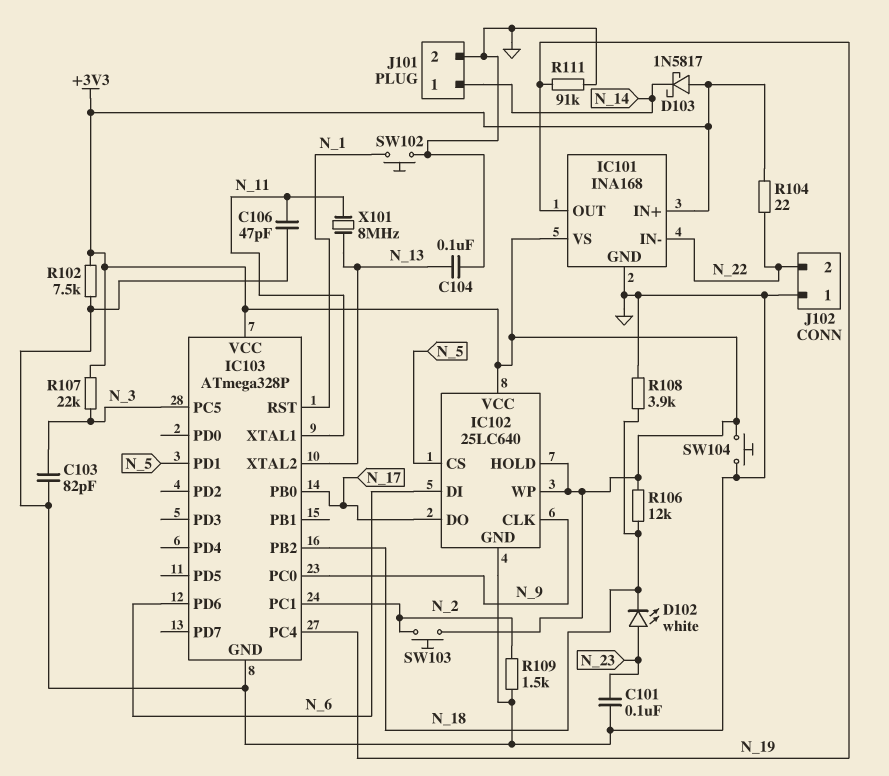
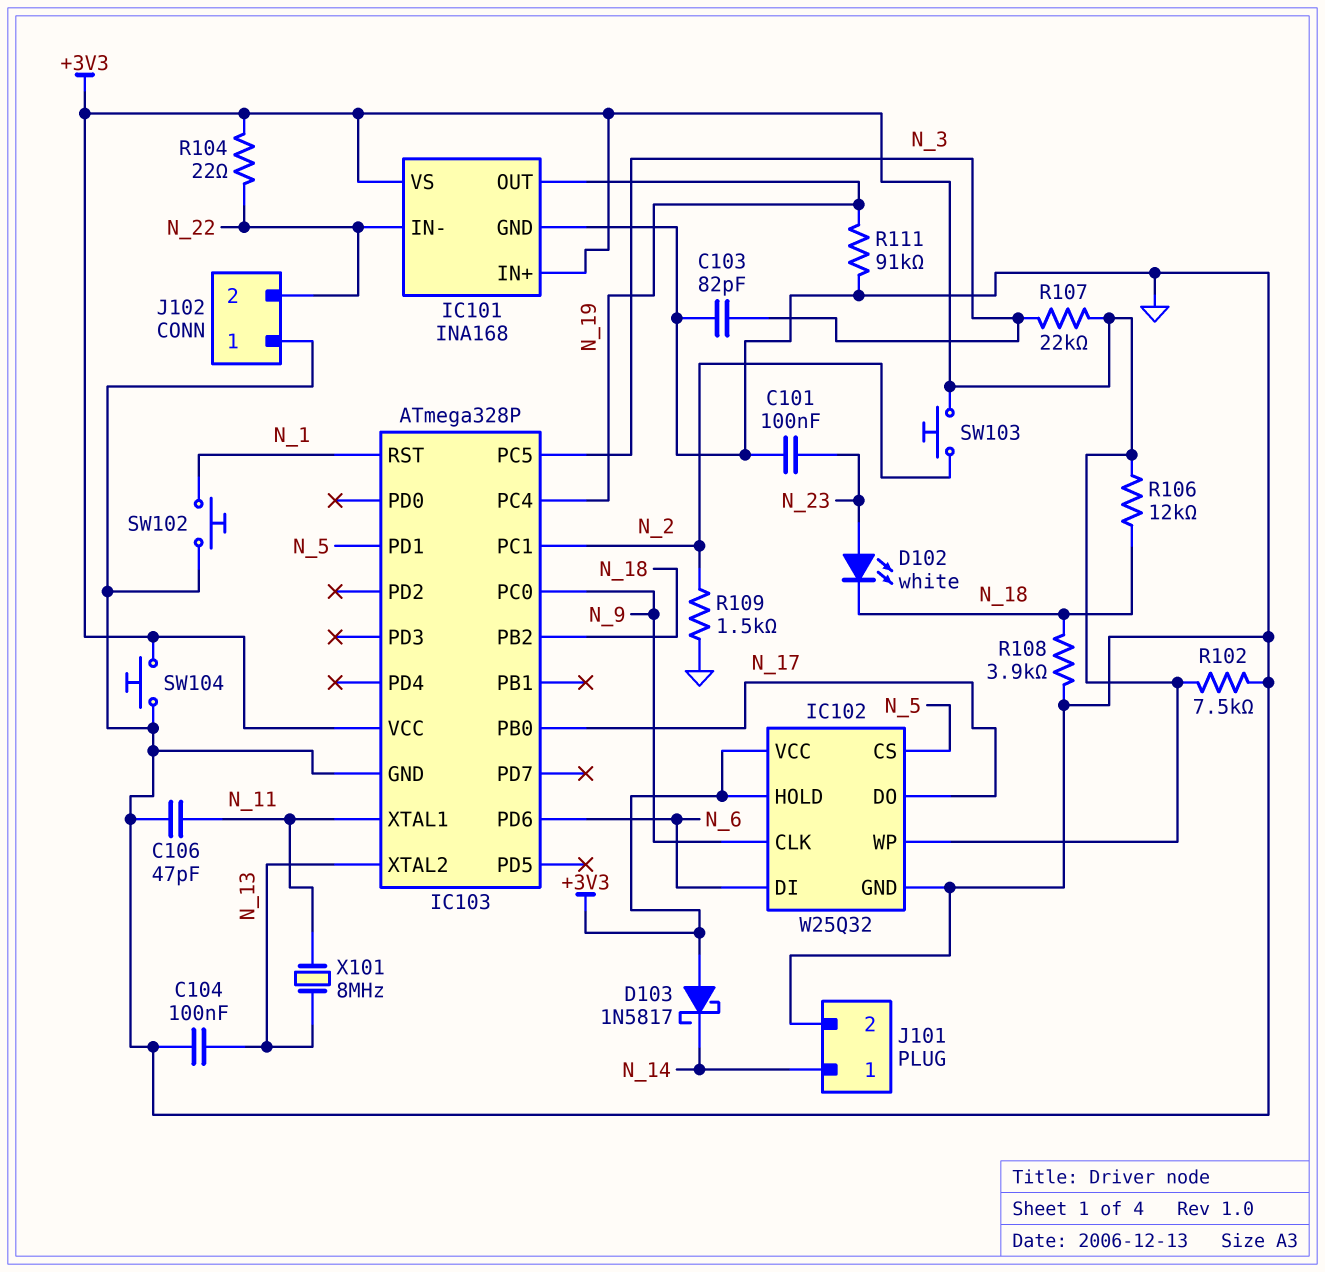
IC102: 25LC640 -> W25Q32

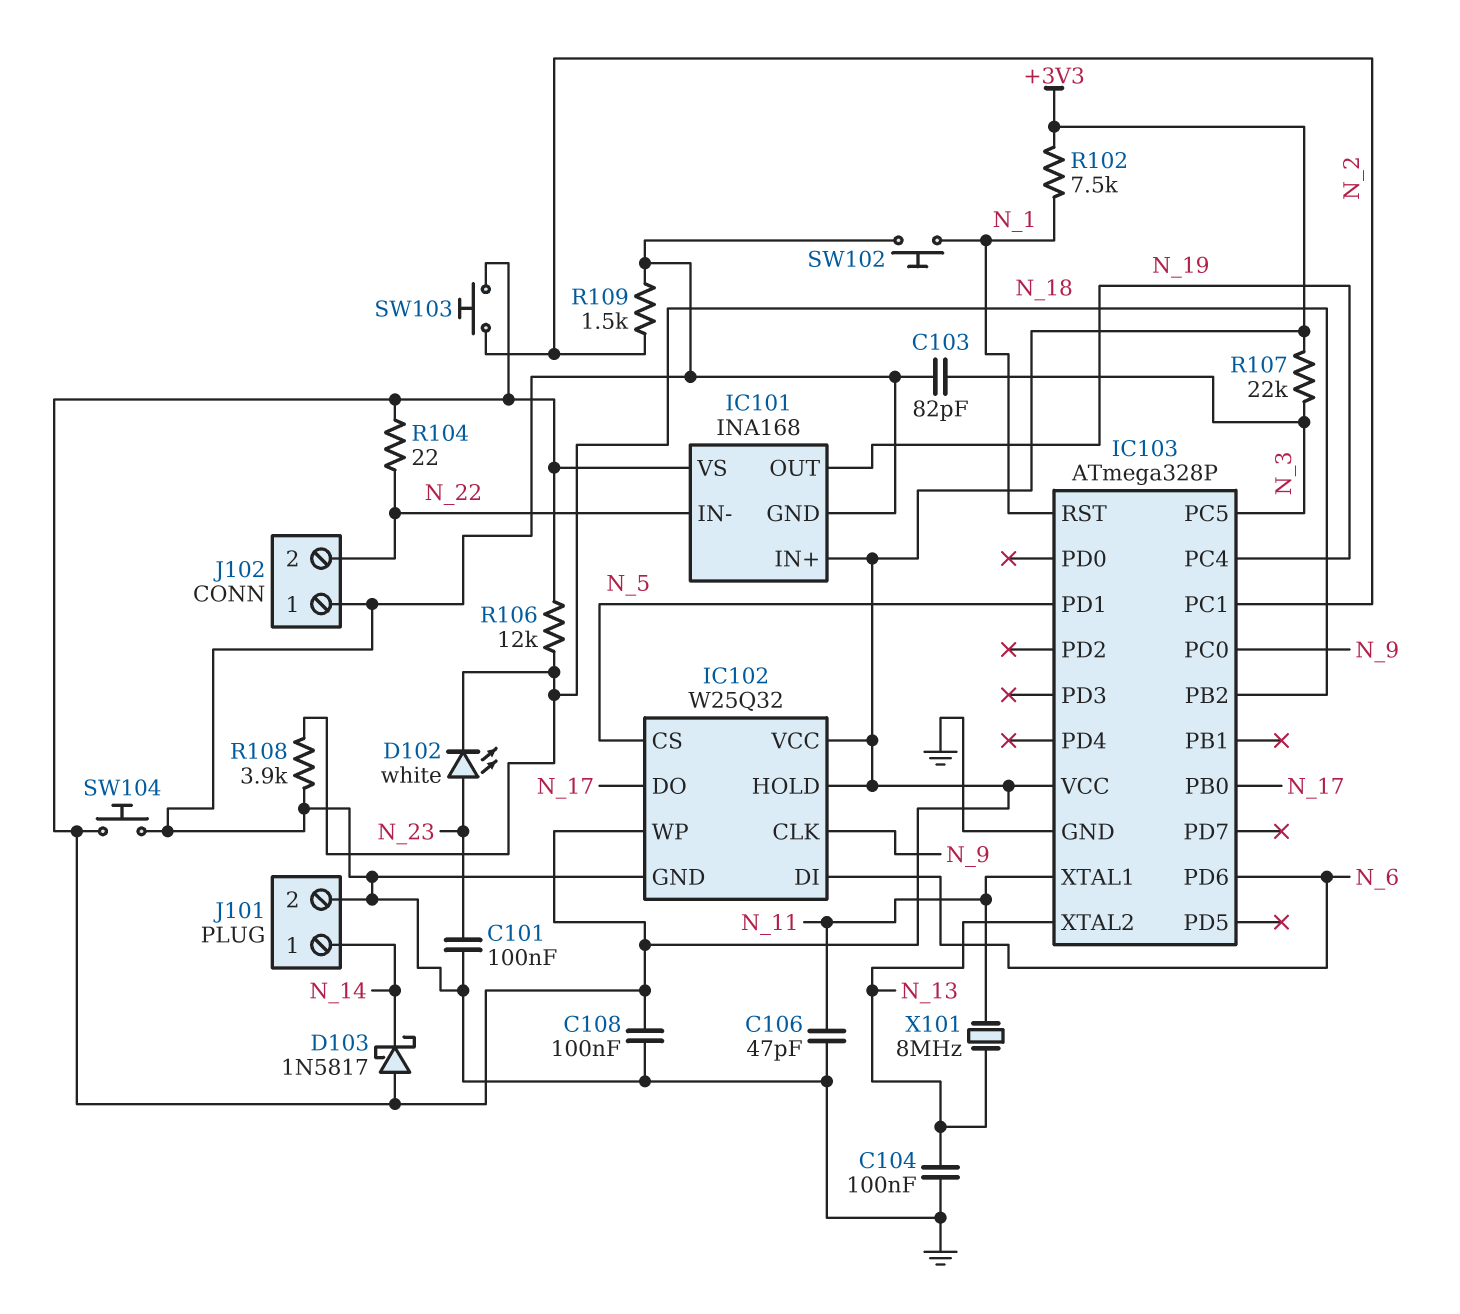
C108: none -> 100nF (+3V3, GND)
R102: 7.5k (+3V3, GND) -> 7.5k (+3V3, N_1)
R111: 91k (GND, N_19) -> none

